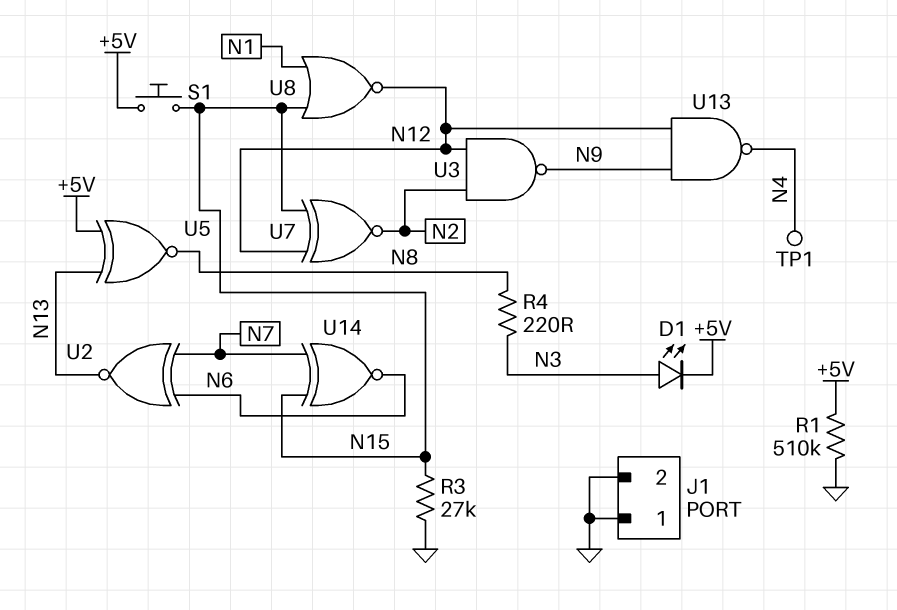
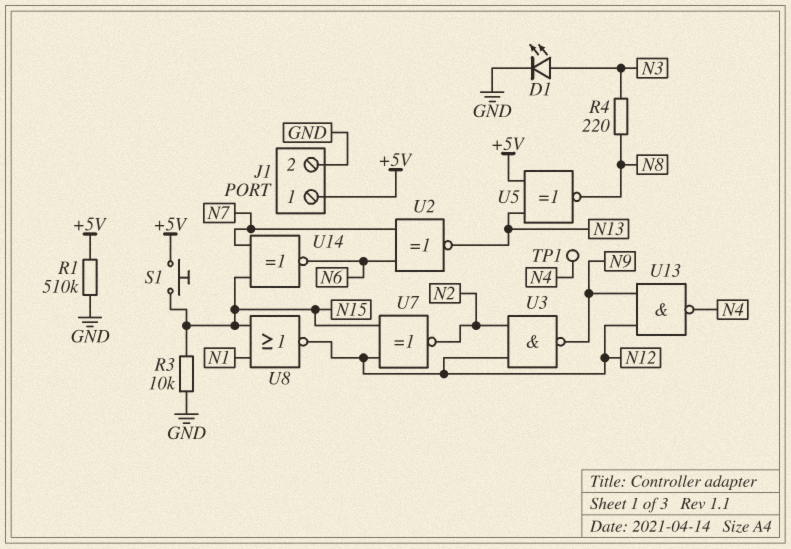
D1: LED (A N3, K +5V) -> LED (A N3, K GND)
J1 pin 1: GND -> +5V
R3: 27k (GND, N15) -> 10k (GND, N15)

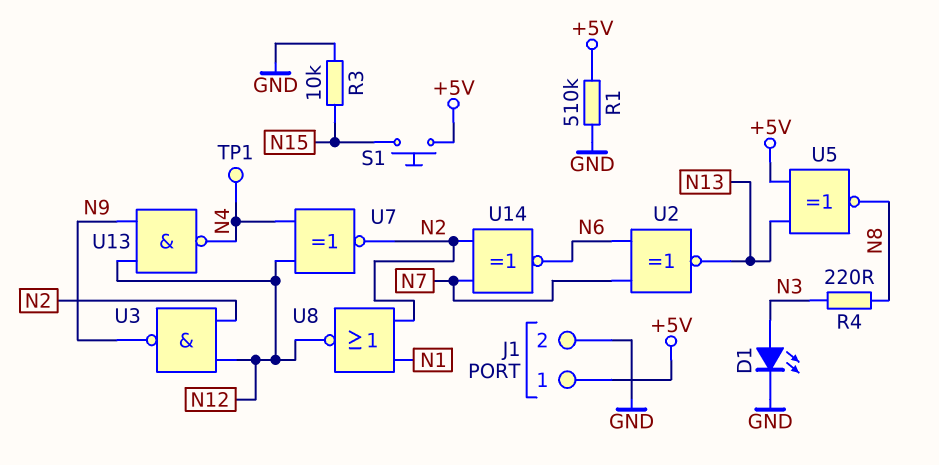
U7: XNOR (in N12, in N15, out N2) -> XNOR (in N4, in N12, out N2)
U8: NOR (in N1, in N15, out N12) -> NOR (in N1, in N2, out N12)
U14: XNOR (in N7, in N15, out N6) -> XNOR (in N2, in N7, out N6)

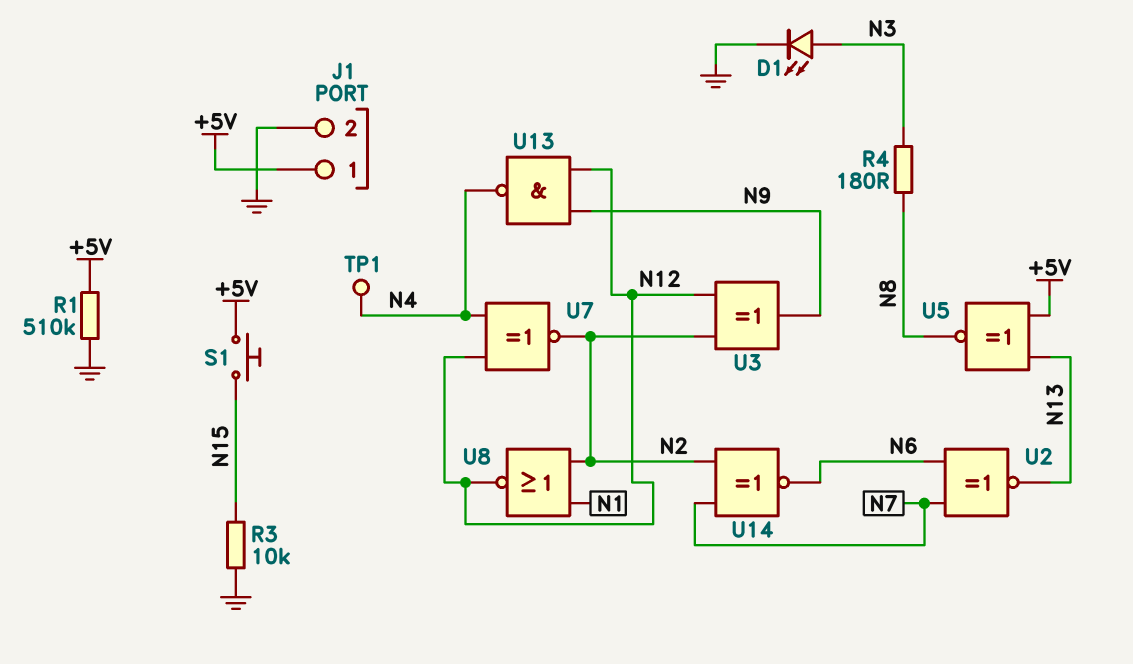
R4: 220 (N3, N8) -> 180 (N3, N8)
U3: NAND (in N2, in N12, out N9) -> XOR (in N2, in N12, out N9)

